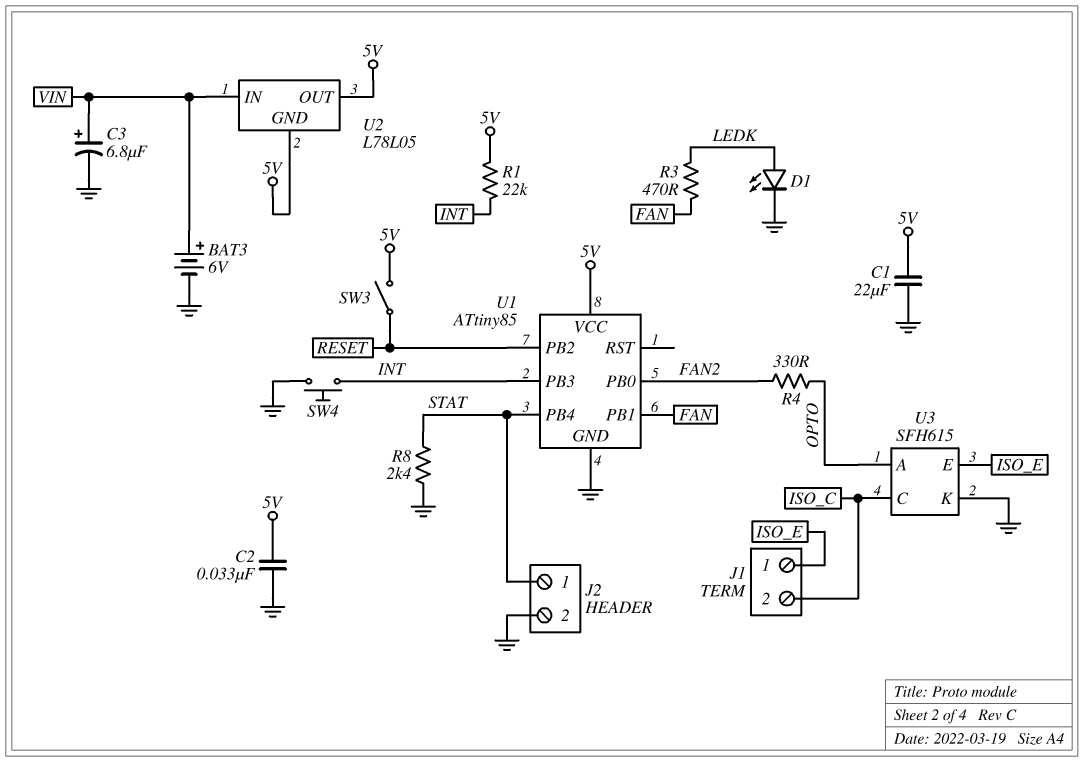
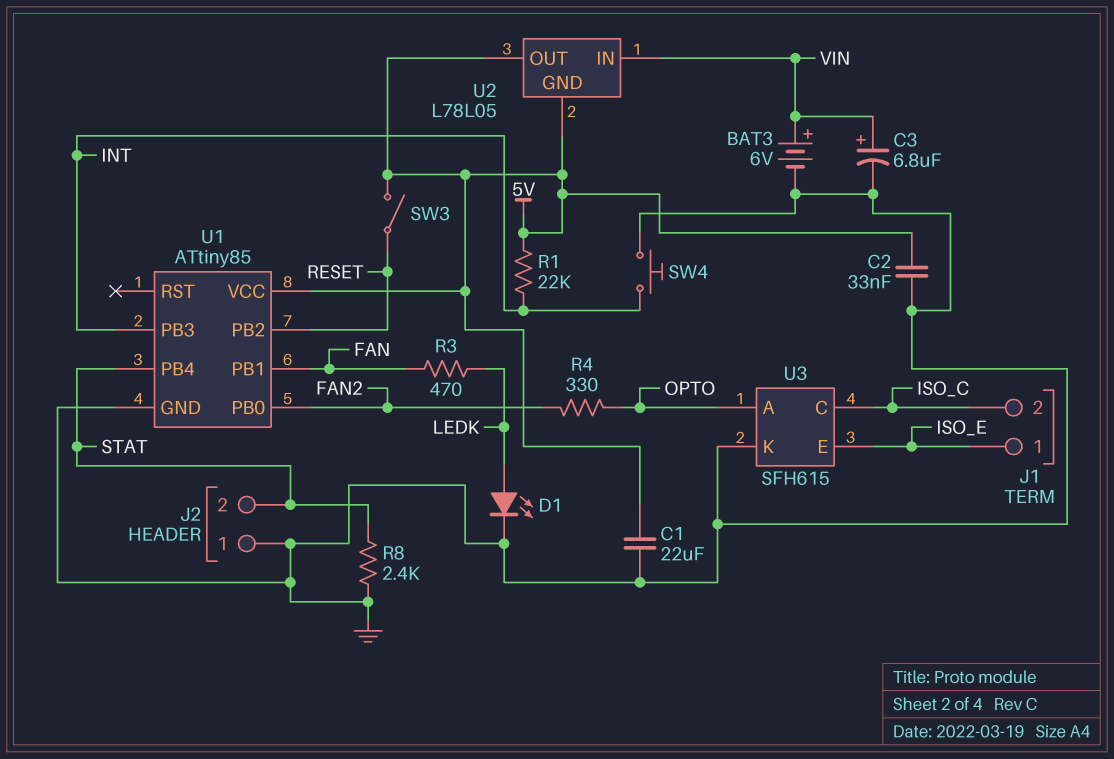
J2 pin 1: STAT -> GND
J2 pin 2: GND -> STAT

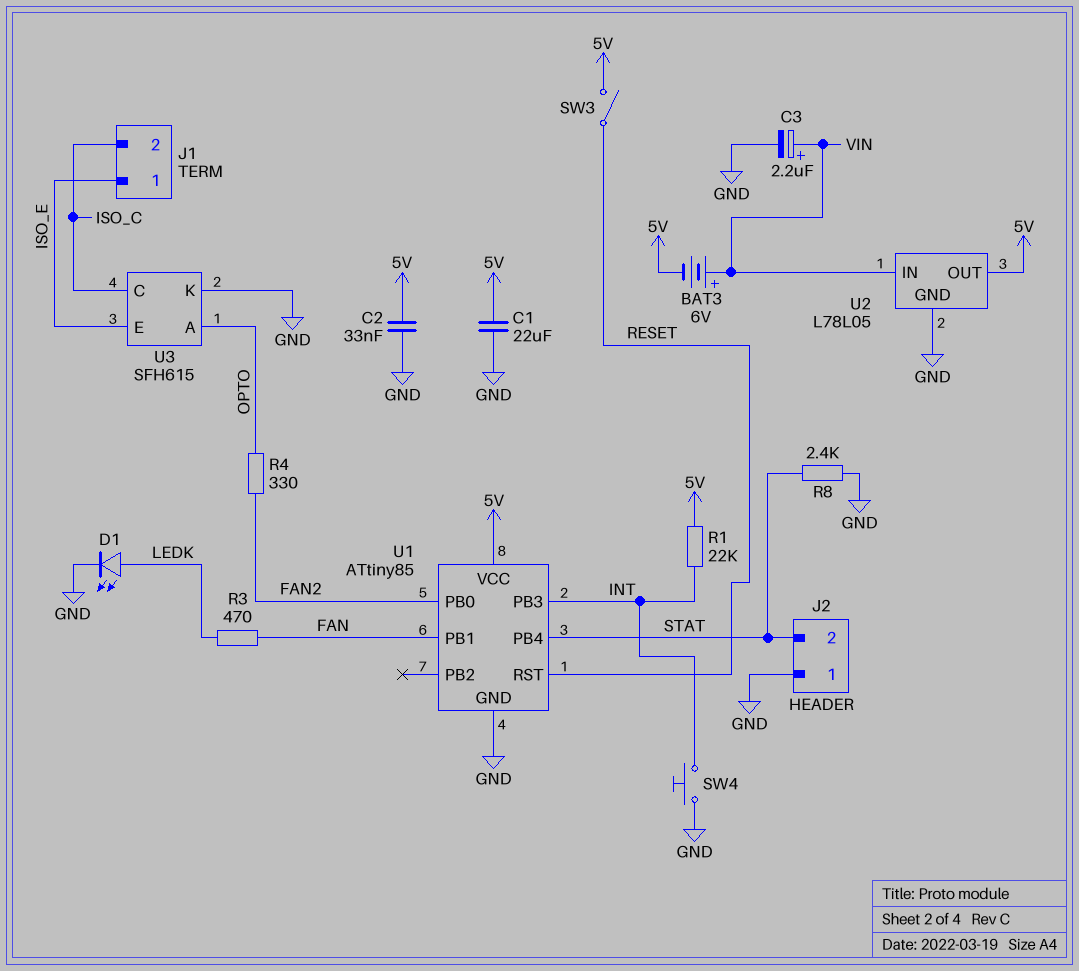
BAT3: 6V (plus VIN, minus GND) -> 6V (plus VIN, minus 5V)
C3: 6.8uF (plus VIN, minus GND) -> 2.2uF (plus VIN, minus GND)
U1 pin PB2: RESET -> none
U1 pin RST: none -> RESET
U2 pin GND: 5V -> GND

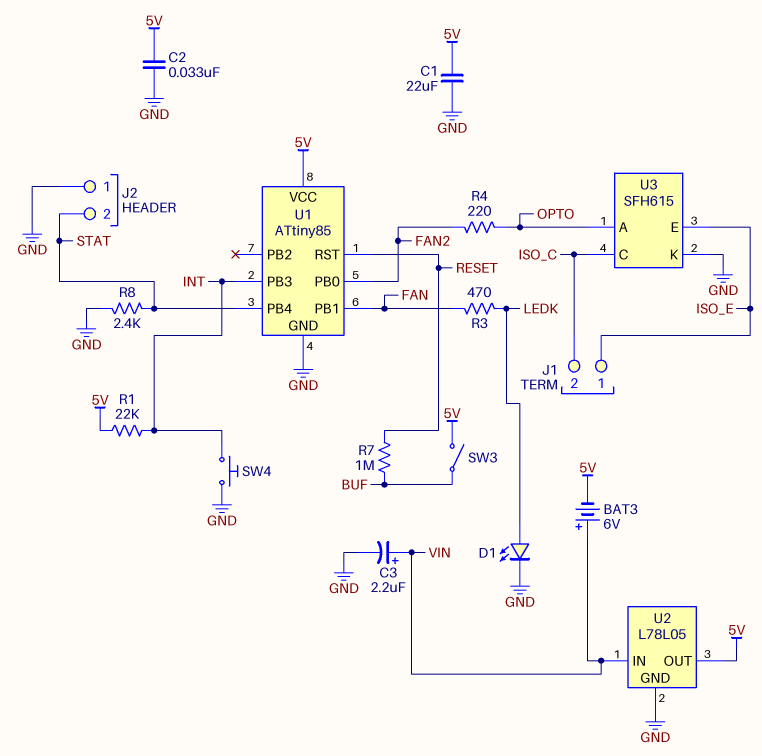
R4: 330 (FAN2, OPTO) -> 220 (FAN2, OPTO)
R7: none -> 1M (BUF, RESET)
SW3: switch (5V, RESET) -> switch (5V, BUF)

